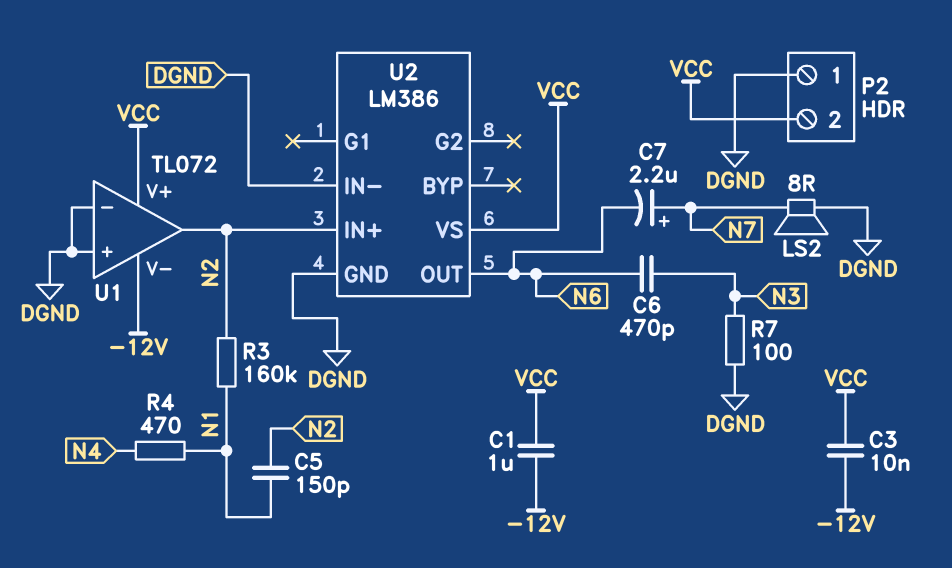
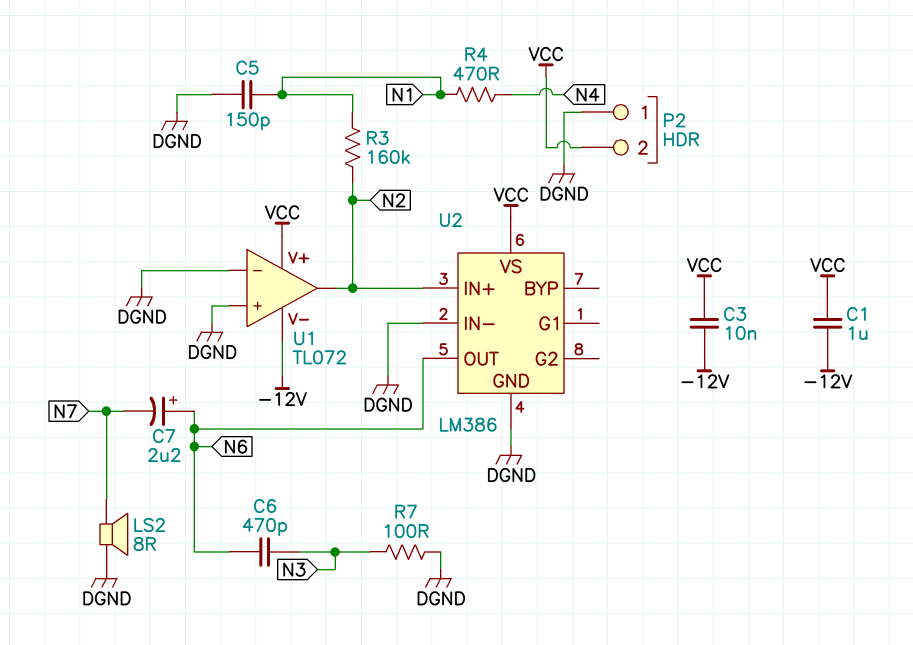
C5: 150pF (N1, N2) -> 150pF (DGND, N1)
C7: 2.2uF (plus N7, minus N6) -> 2.2uF (plus N6, minus N7)

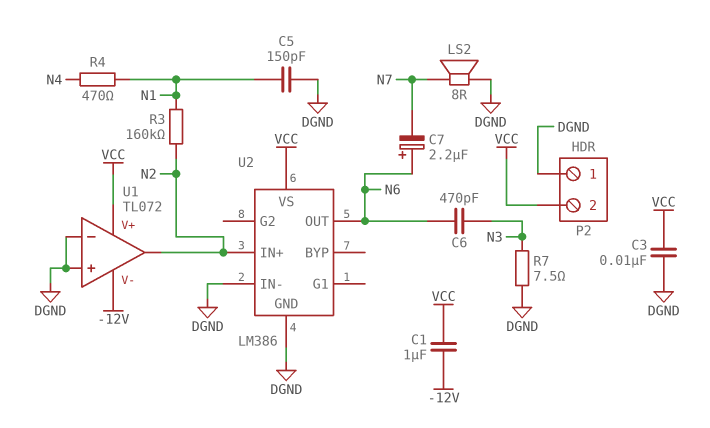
C3: 10nF (-12V, VCC) -> 10nF (DGND, VCC)
R7: 100 (DGND, N3) -> 7.5 (DGND, N3)

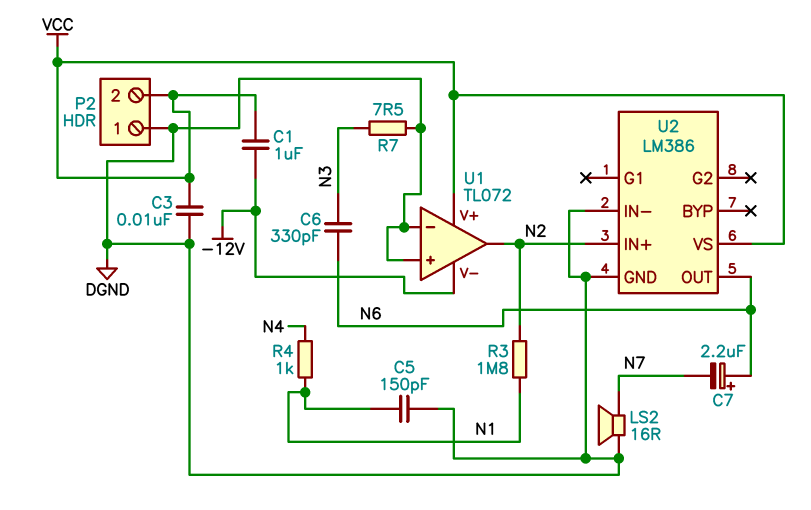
C6: 470pF (N3, N6) -> 330pF (N3, N6)
LS2: speaker 8R (DGND, N7) -> speaker 16R (DGND, N7)
R3: 160k (N1, N2) -> 1.8M (N1, N2)
R4: 470 (N1, N4) -> 1k (N1, N4)

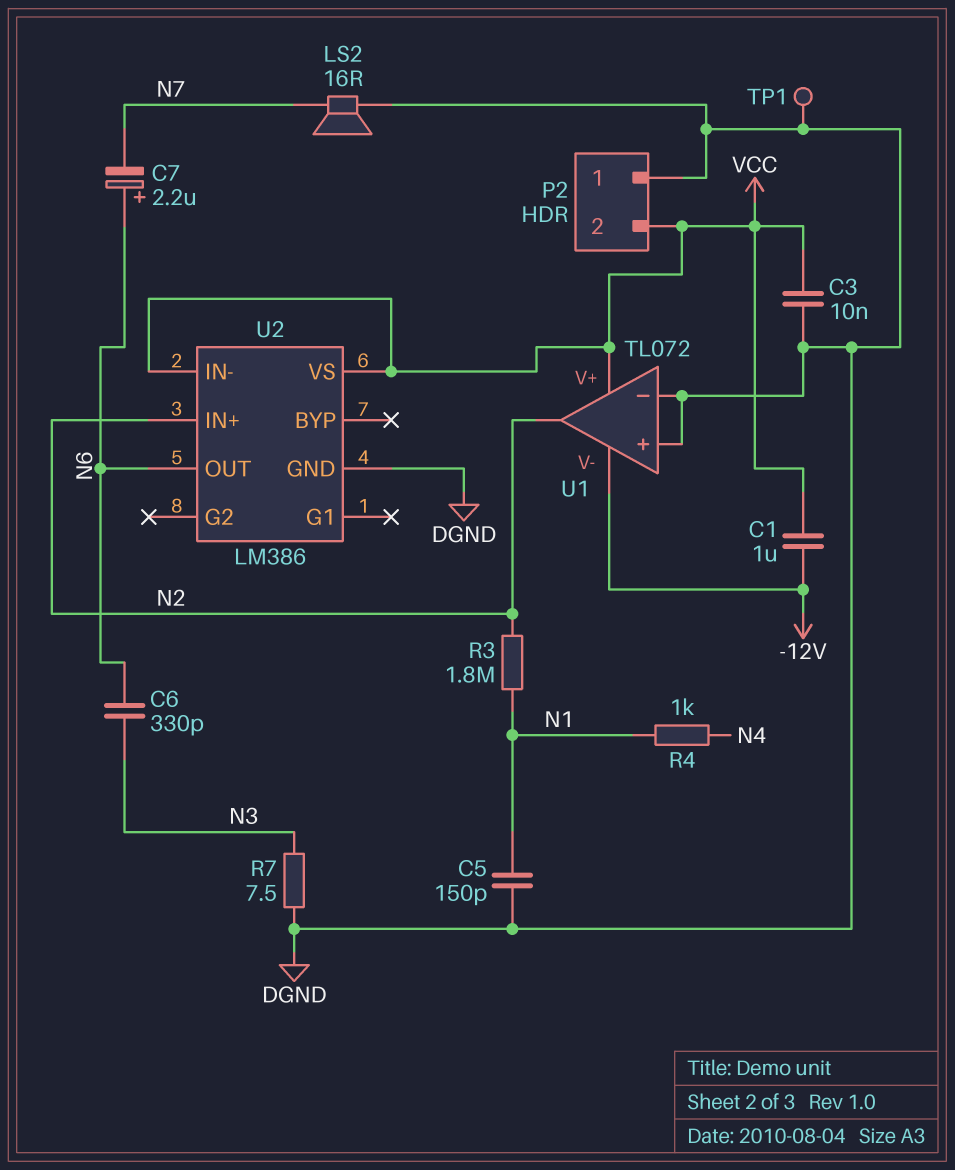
TP1: none -> test point (DGND)
U2 pin IN-: DGND -> VCC

